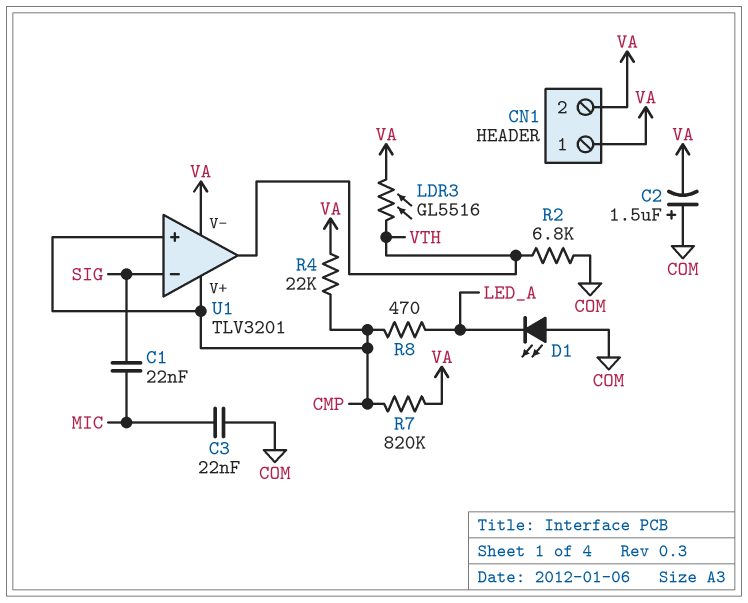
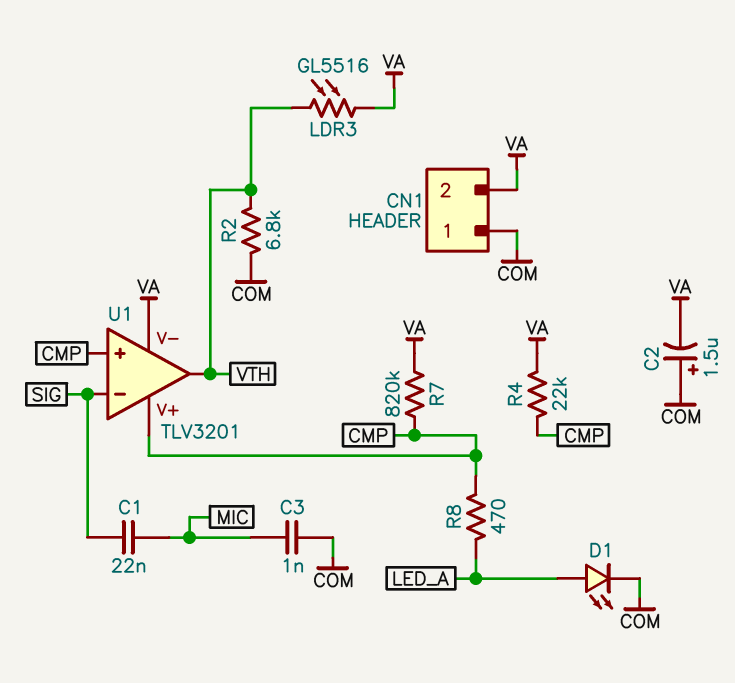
C3: 22nF (COM, MIC) -> 1nF (COM, MIC)
CN1 pin 1: VA -> COM
D1: LED (A COM, K LED_A) -> LED (A LED_A, K COM)

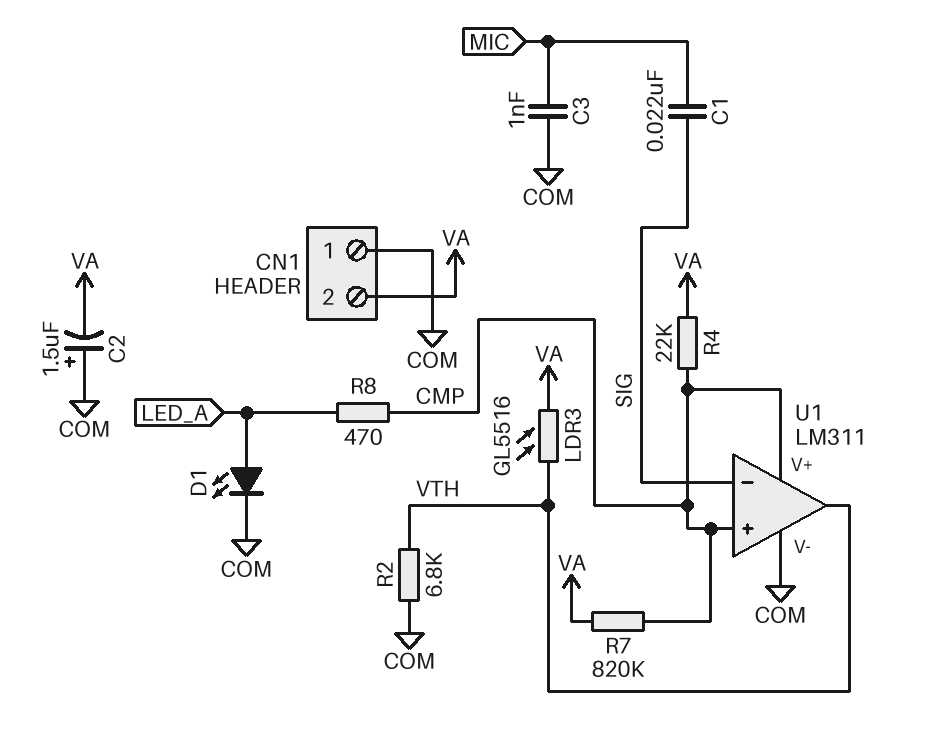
U1: TLV3201 -> LM311
U1 pin V-: VA -> COM

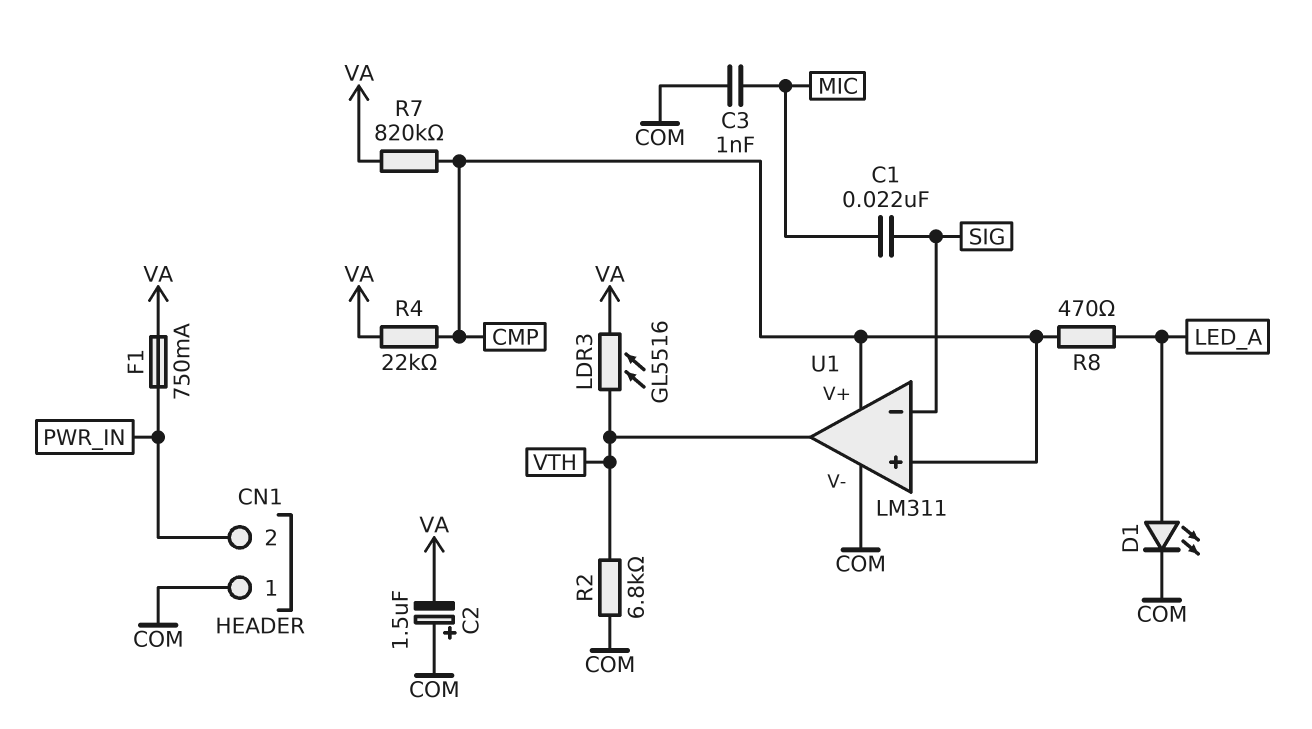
CN1 pin 2: VA -> PWR_IN
F1: none -> 750mA (PWR_IN, VA)

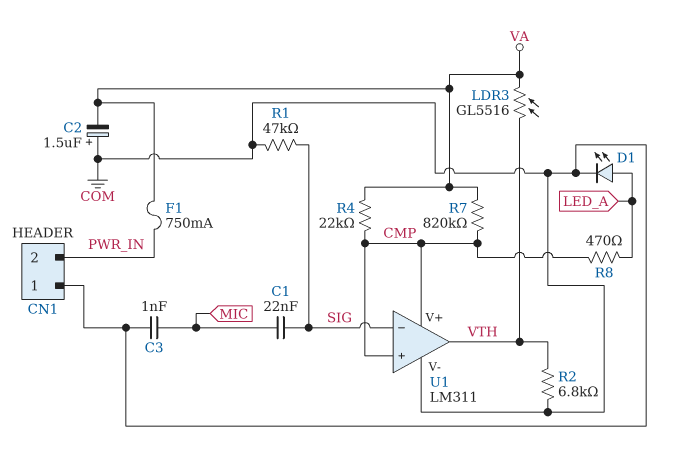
R1: none -> 47k (COM, SIG)

